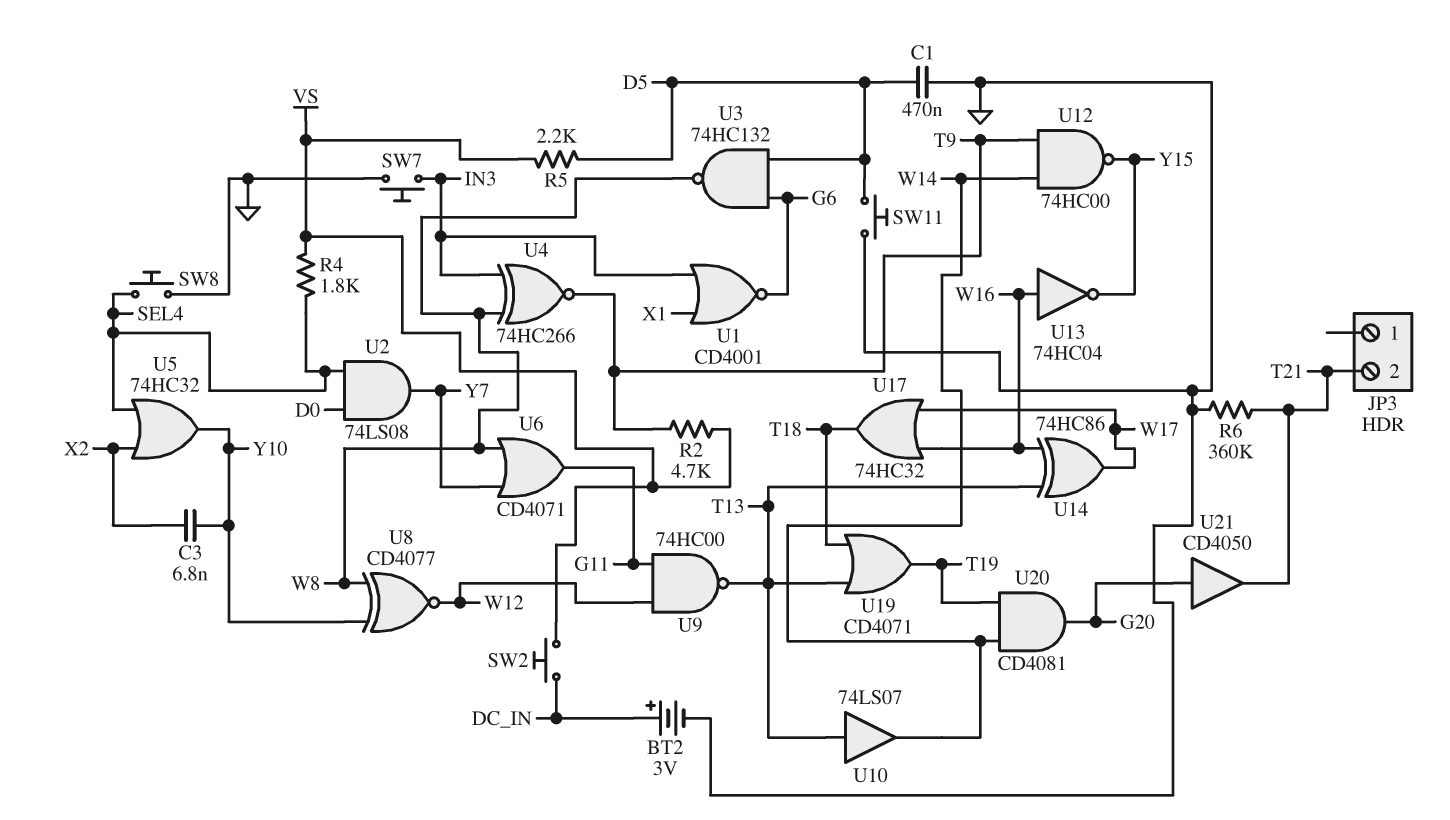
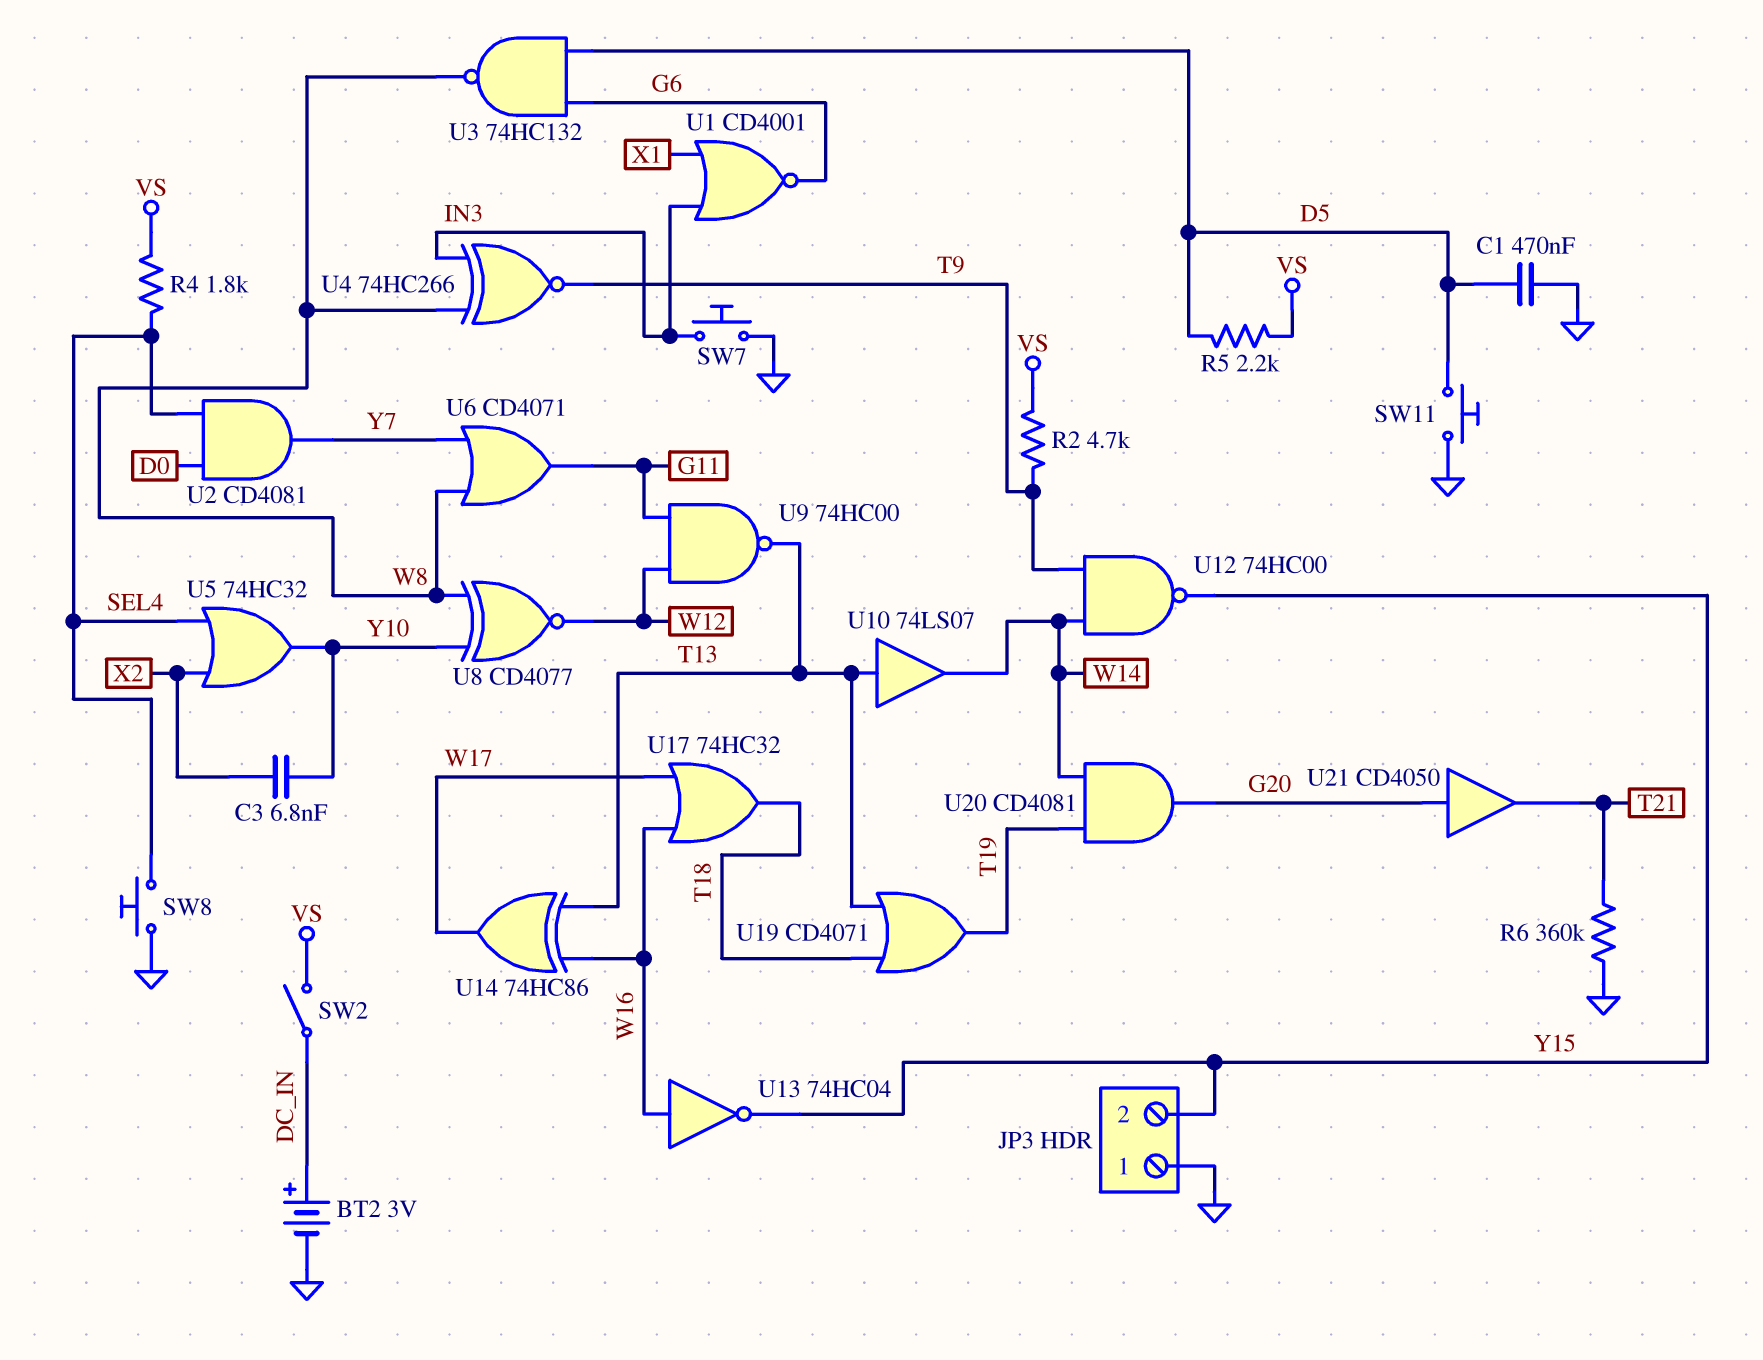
JP3 pin 1: none -> GND
JP3 pin 2: T21 -> Y15
SW2: button (DC_IN, VS) -> switch (DC_IN, VS)
U2: AND 74LS08 (in D0, in SEL4, out Y7) -> AND CD4081 (in D0, in SEL4, out Y7)

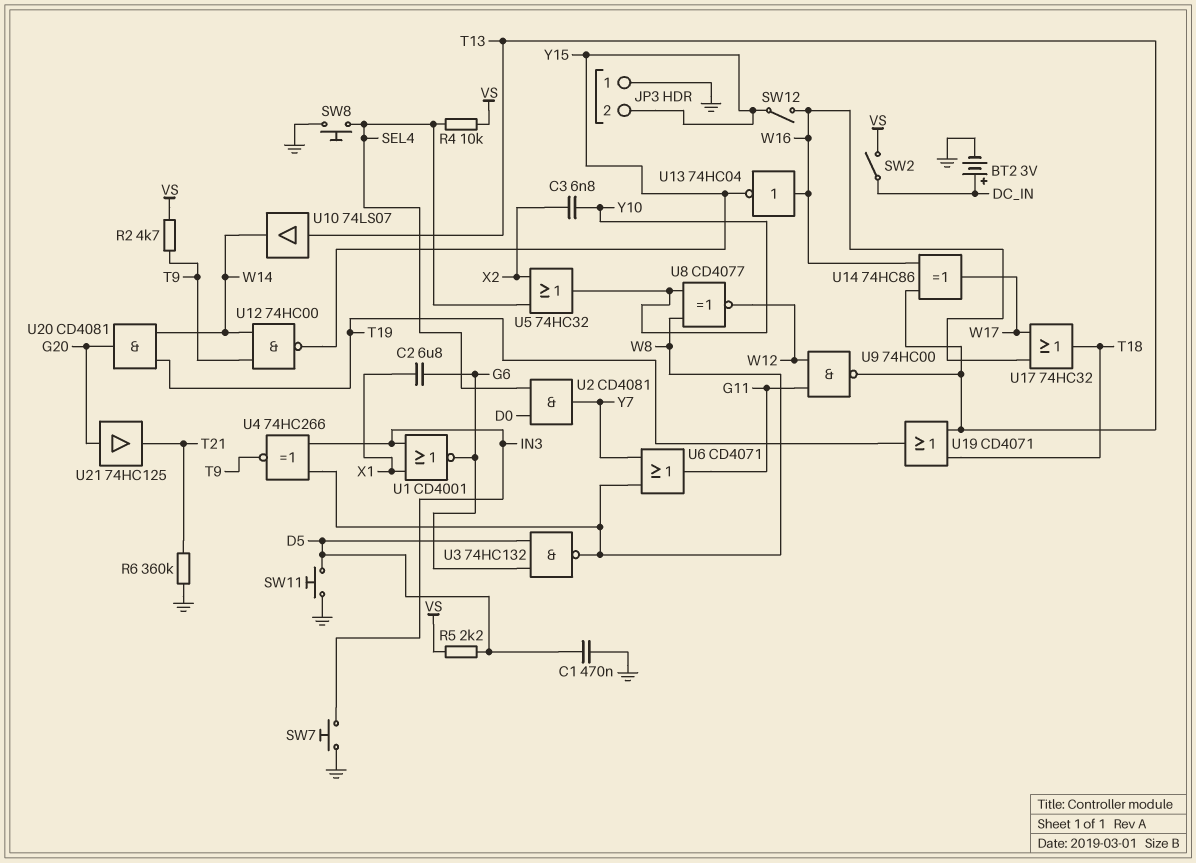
C2: none -> 6.8uF (G6, X1)
R4: 1.8k (SEL4, VS) -> 10k (SEL4, VS)
SW12: none -> switch (W16, Y15)
U21: buffer CD4050 (in G20, out T21) -> buffer 74HC125 (in G20, out T21)

